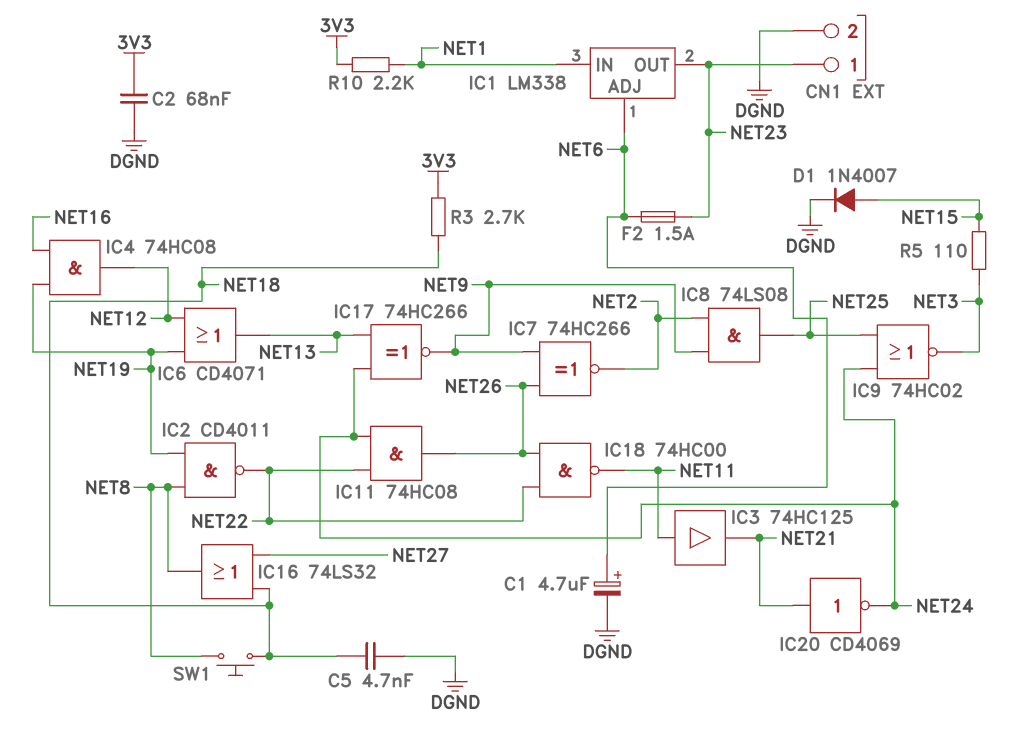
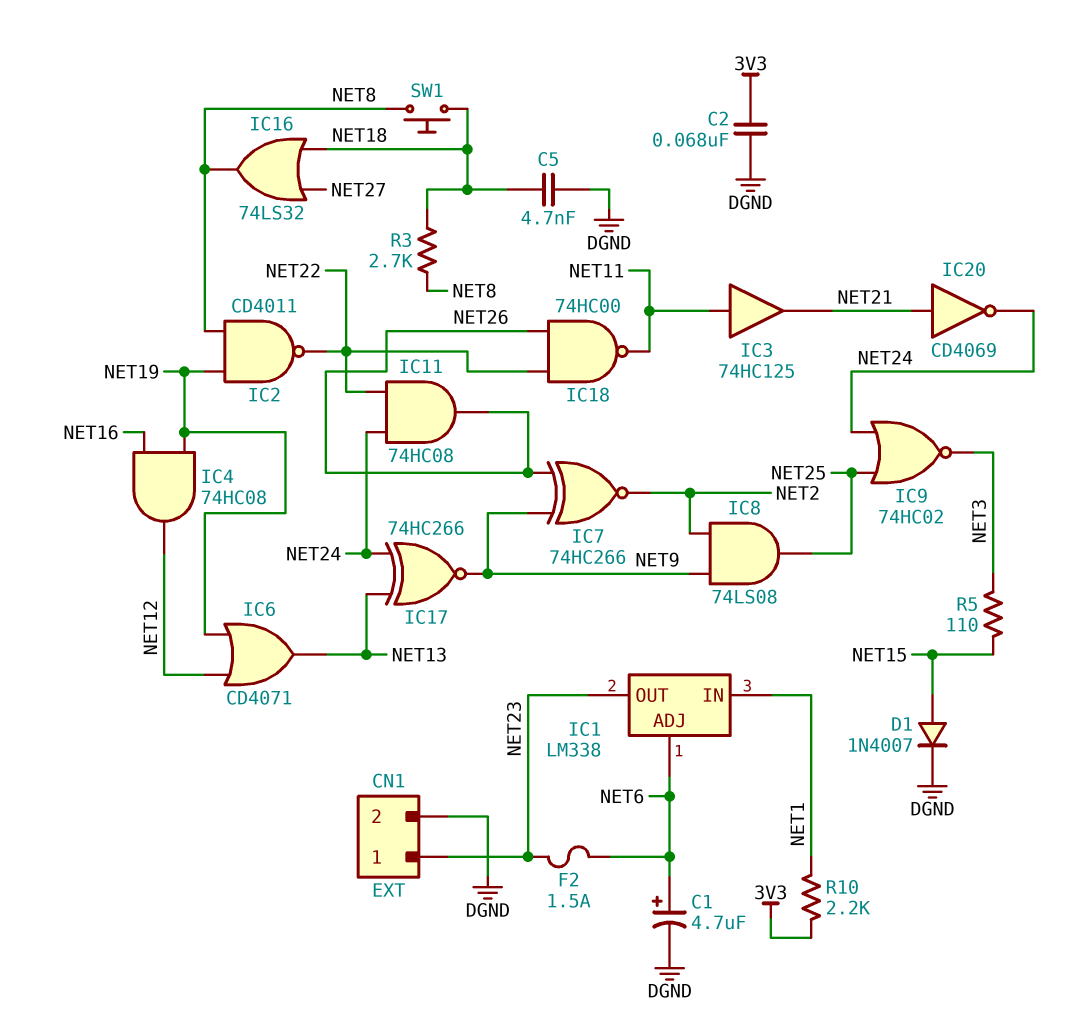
R3: 2.7k (3V3, NET18) -> 2.7k (NET8, NET18)

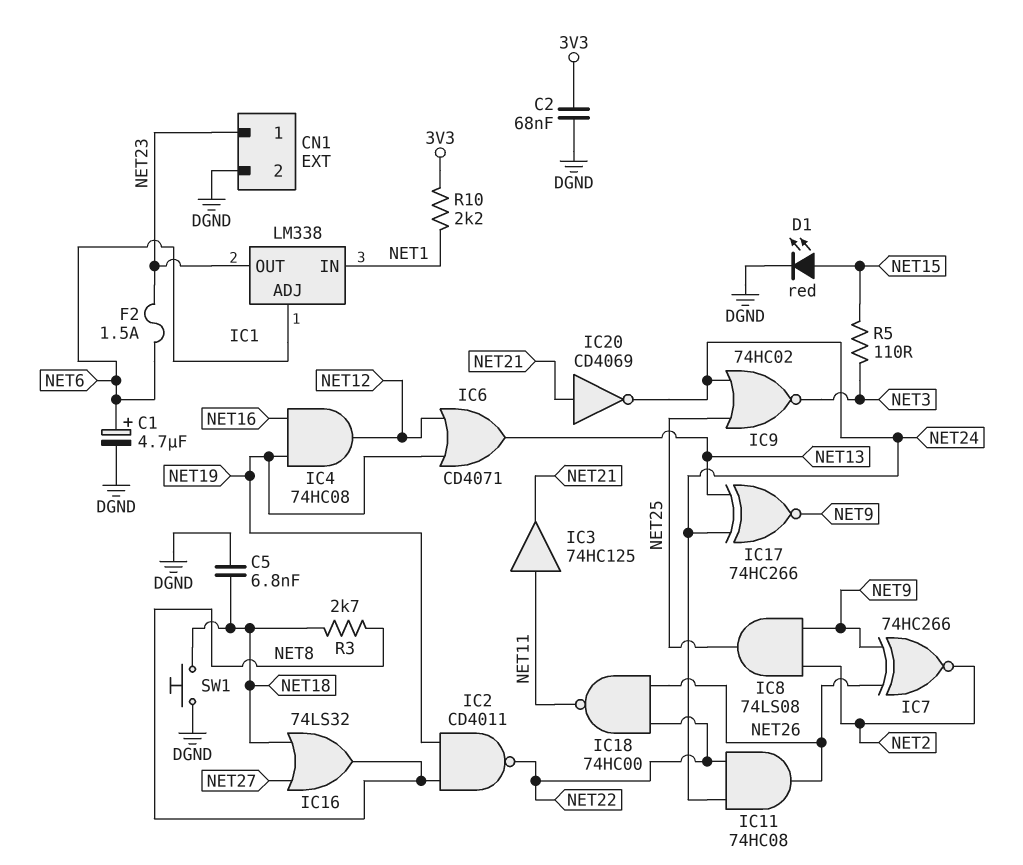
C5: 4.7nF (DGND, NET18) -> 6.8nF (DGND, NET18)
D1: diode 1N4007 (A NET15, K DGND) -> LED red (A NET15, K DGND)
SW1: button (NET8, NET18) -> button (DGND, NET18)

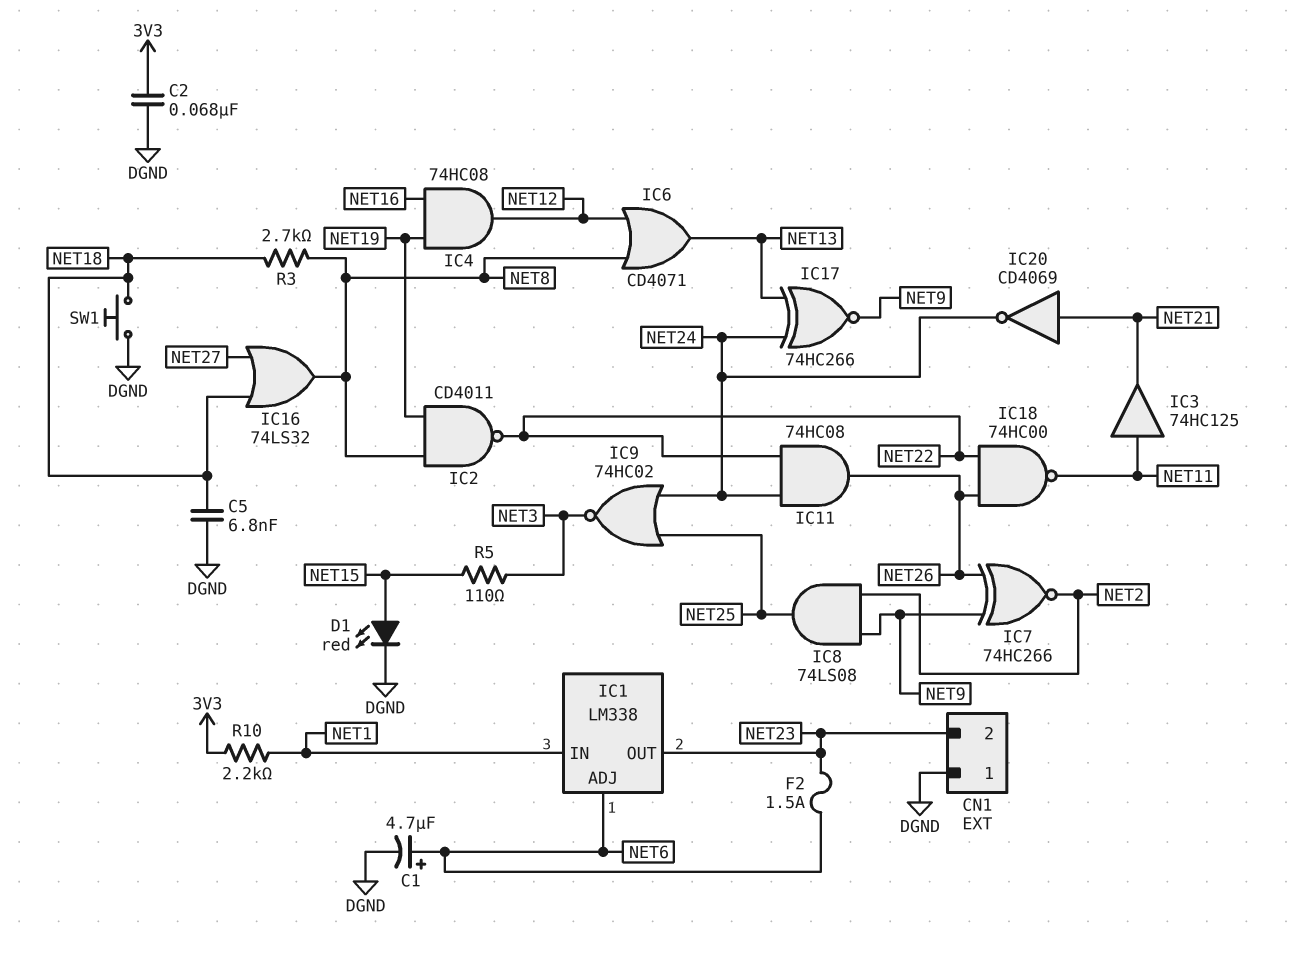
CN1 pin 1: NET23 -> DGND
CN1 pin 2: DGND -> NET23
IC6: OR CD4071 (in NET12, in NET19, out NET13) -> OR CD4071 (in NET8, in NET12, out NET13)

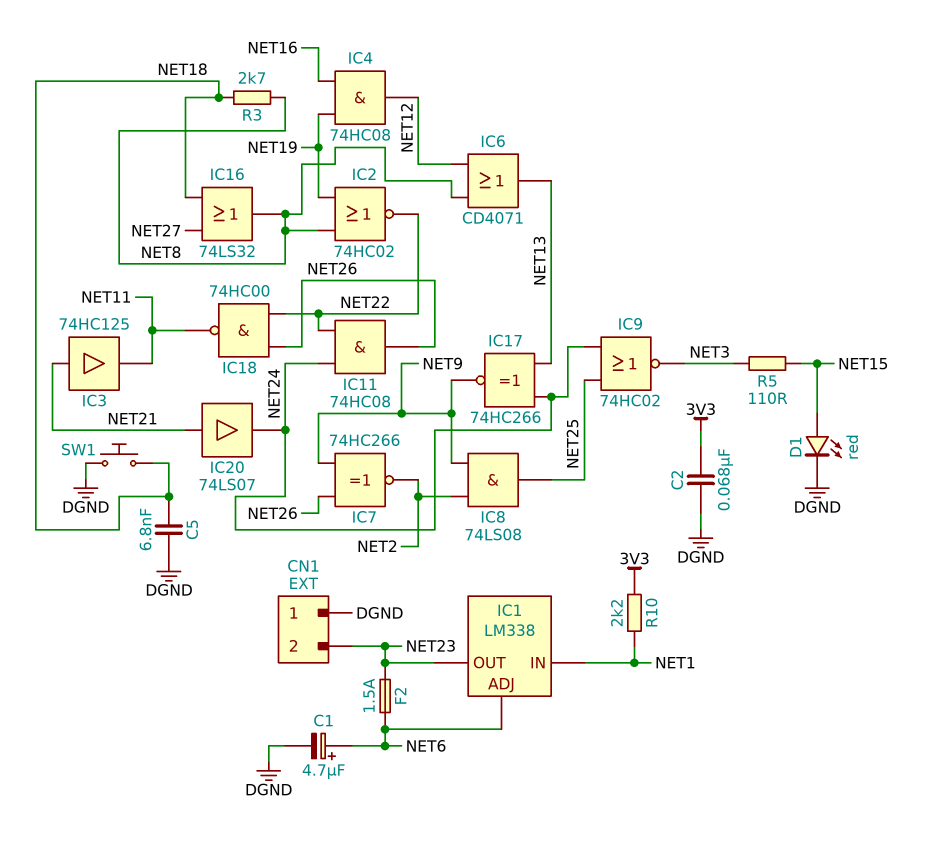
IC2: NAND CD4011 (in NET8, in NET19, out NET22) -> NOR 74HC02 (in NET8, in NET19, out NET22)
IC3: buffer 74HC125 (in NET11, out NET21) -> buffer 74HC125 (in NET21, out NET11)
IC20: NOT CD4069 (in NET21, out NET24) -> buffer 74LS07 (in NET21, out NET24)

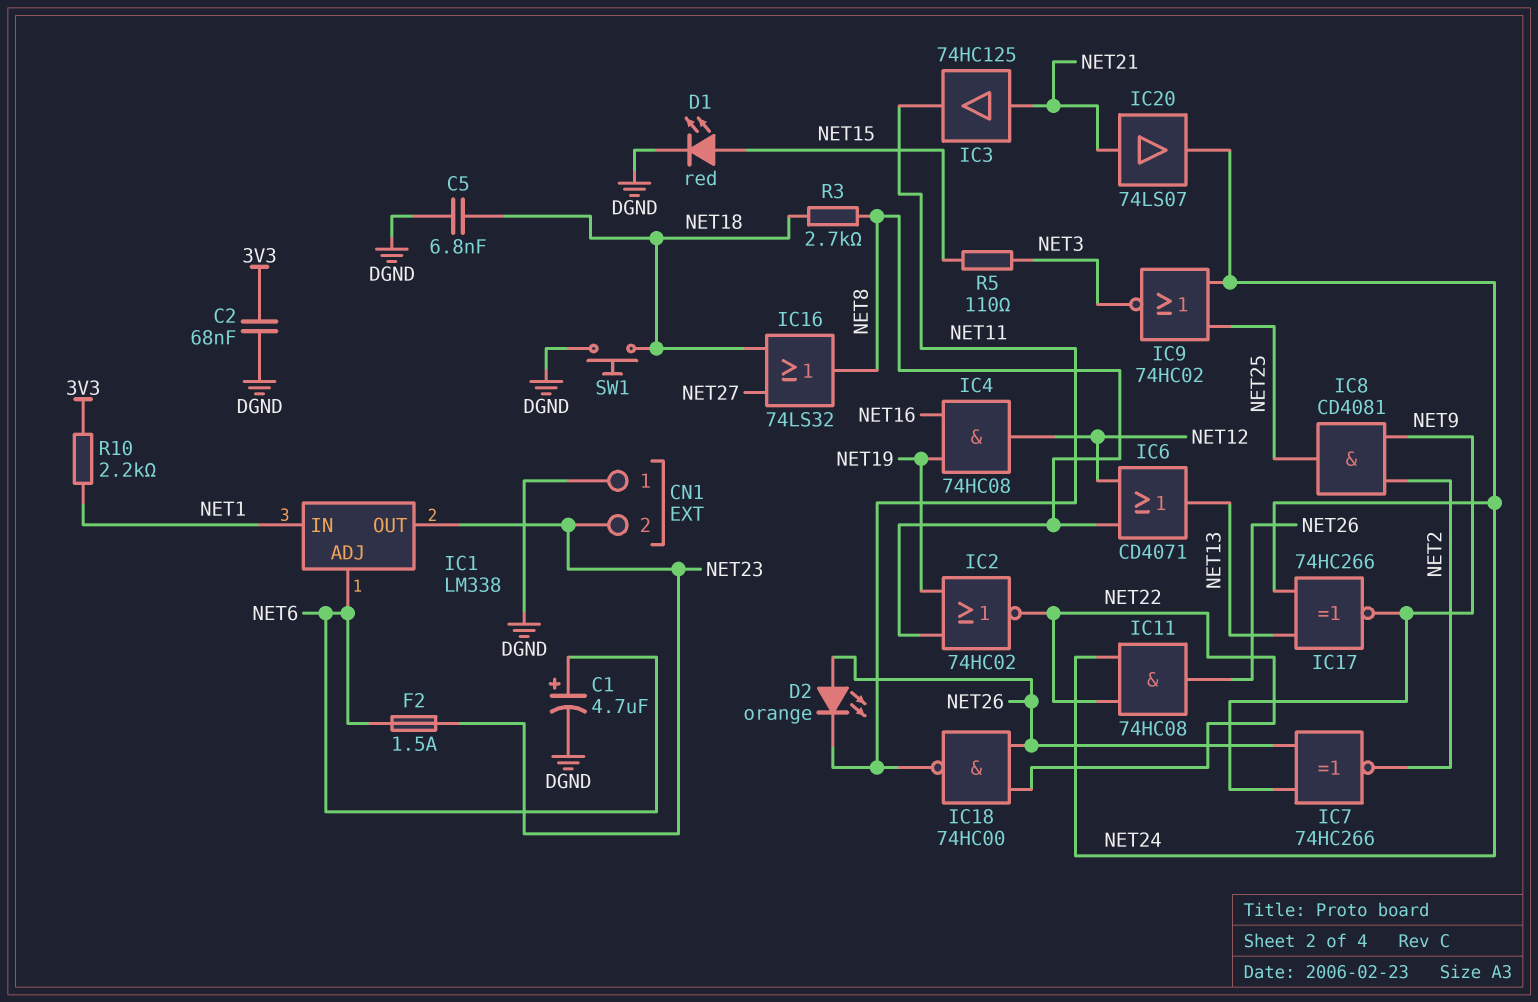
D2: none -> LED orange (A NET26, K NET11)
IC8: AND 74LS08 (in NET2, in NET9, out NET25) -> AND CD4081 (in NET2, in NET9, out NET25)

